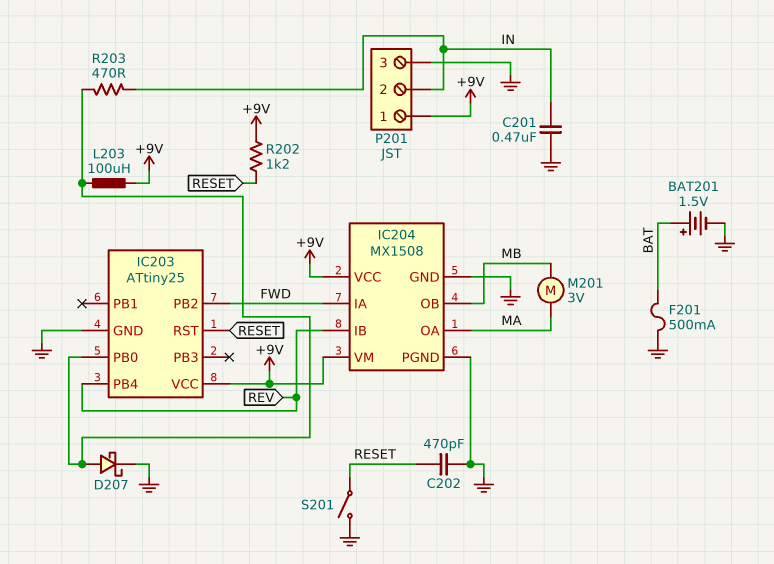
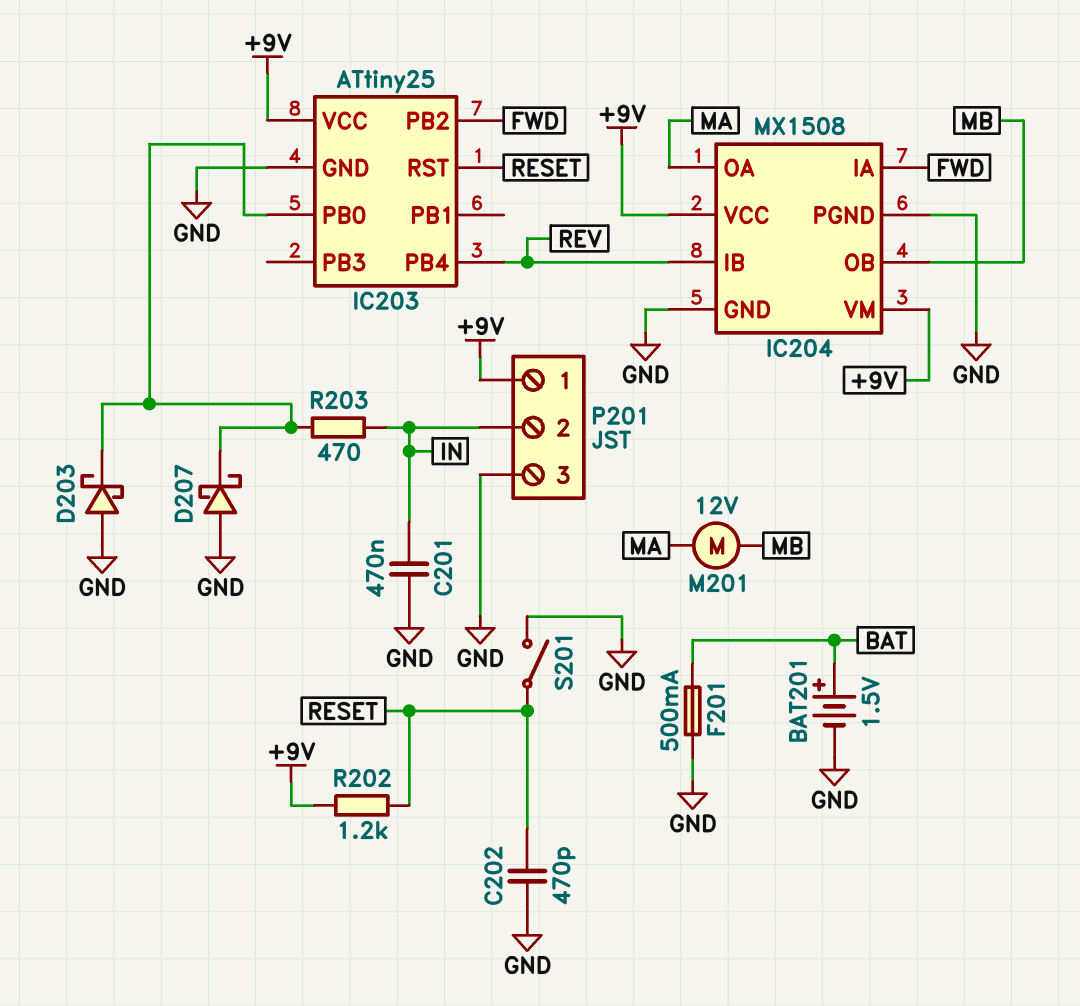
D203: none -> schottky (A GND, K IC203/PB0)
D207: schottky (A IC203/PB0, K GND) -> schottky (A GND, K IC203/PB0)
L203: 100uH (+9V, IC203/PB0) -> none
M201: motor 3V (MA, MB) -> motor 12V (MA, MB)

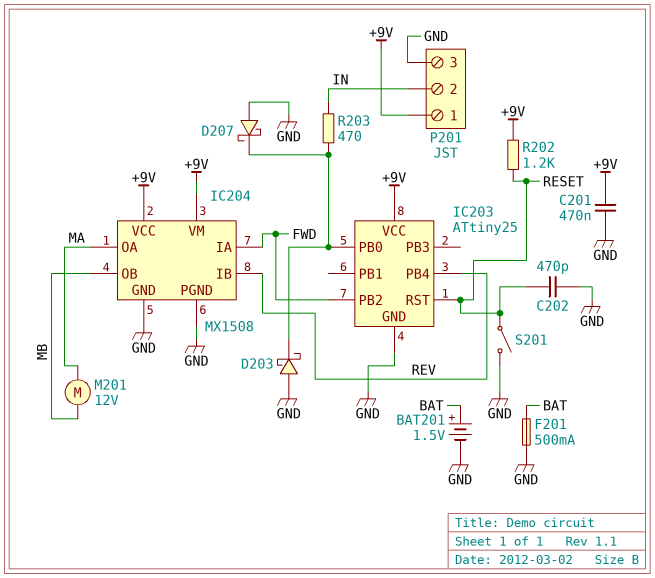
C201: 470nF (GND, IN) -> 470nF (+9V, GND)

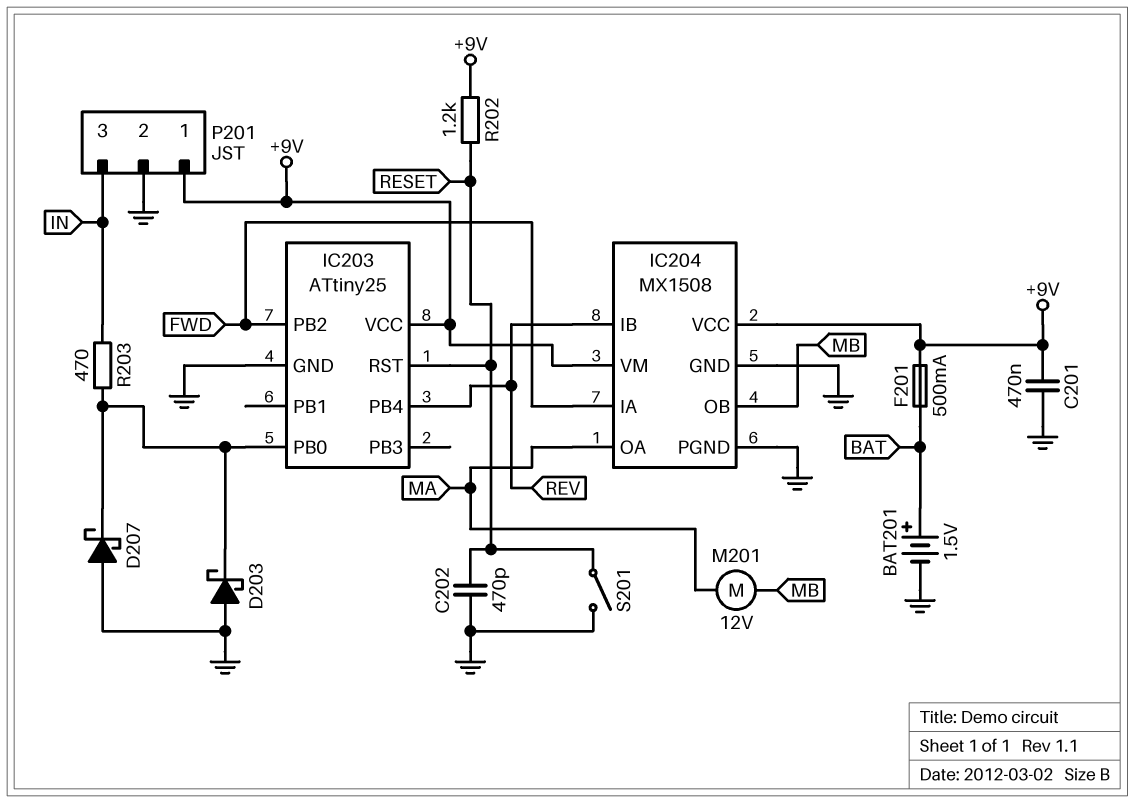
F201: 500mA (BAT, GND) -> 500mA (+9V, BAT)
P201 pin 2: IN -> GND
P201 pin 3: GND -> IN

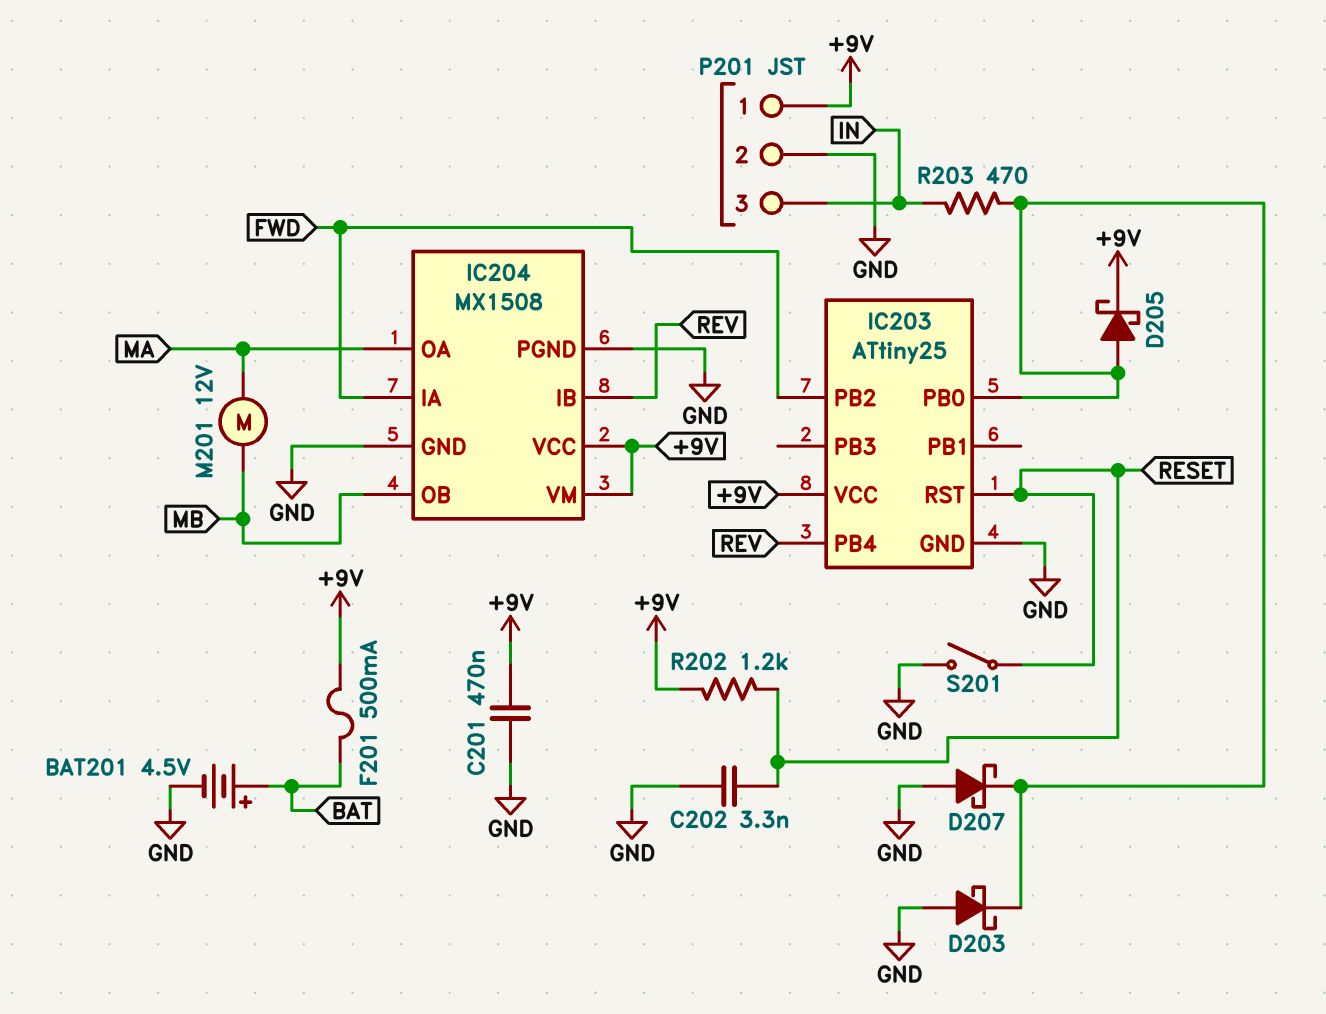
BAT201: 1.5V (plus BAT, minus GND) -> 4.5V (plus BAT, minus GND)
C202: 470pF (GND, RESET) -> 3.3nF (GND, RESET)
D205: none -> schottky (A IC203/PB0, K +9V)

